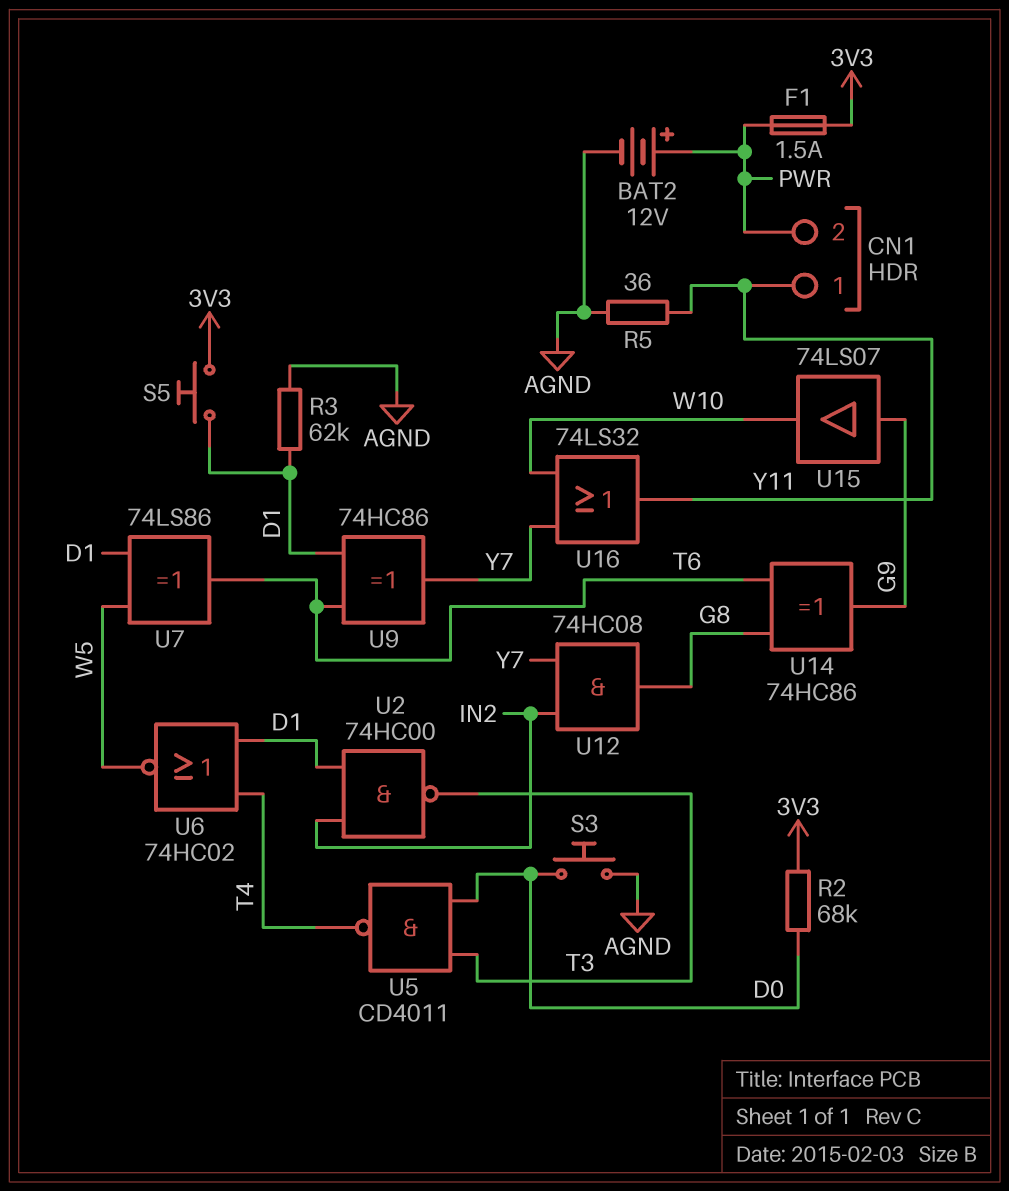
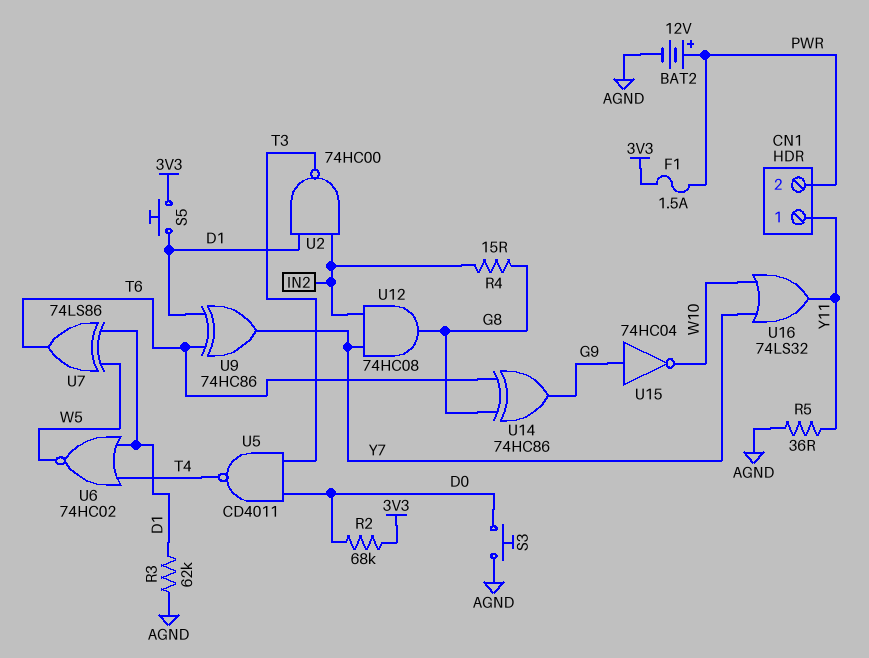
R4: none -> 15 (G8, IN2)
U15: buffer 74LS07 (in G9, out W10) -> NOT 74HC04 (in G9, out W10)

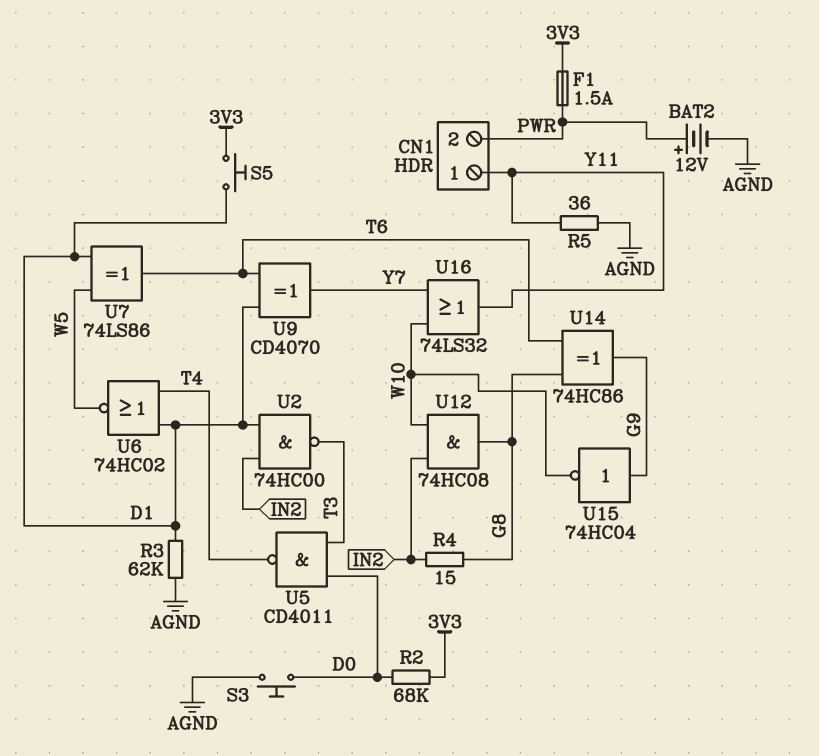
U9: XOR 74HC86 (in D1, in T6, out Y7) -> XOR CD4070 (in D1, in T6, out Y7)
U12: AND 74HC08 (in IN2, in Y7, out G8) -> AND 74HC08 (in IN2, in W10, out G8)

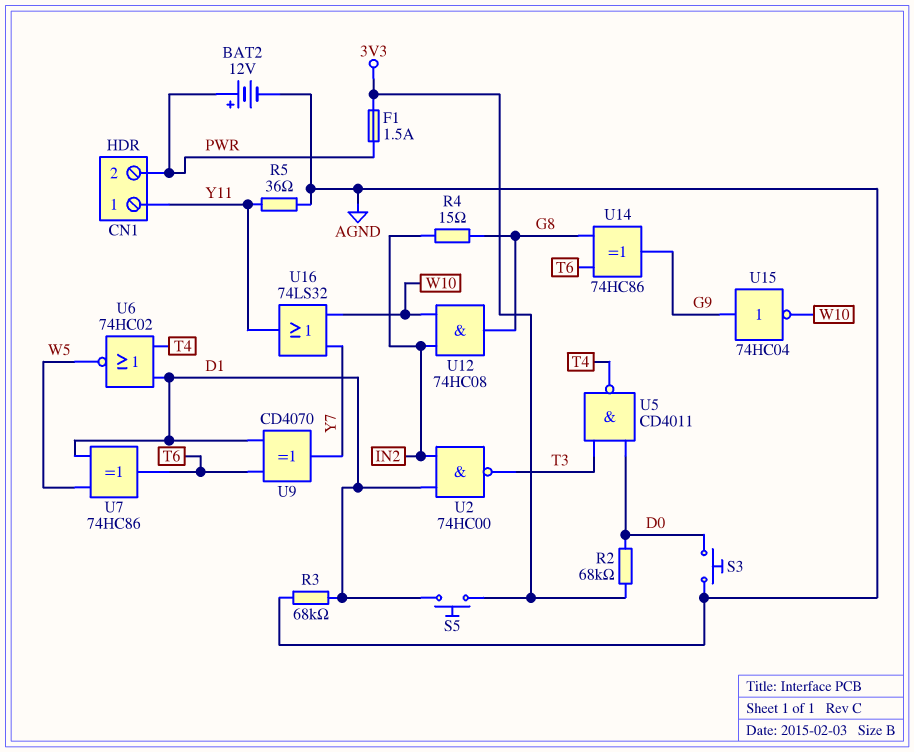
R3: 62k (AGND, D1) -> 68k (AGND, D1)
U7: XOR 74LS86 (in D1, in W5, out T6) -> XOR 74HC86 (in D1, in W5, out T6)

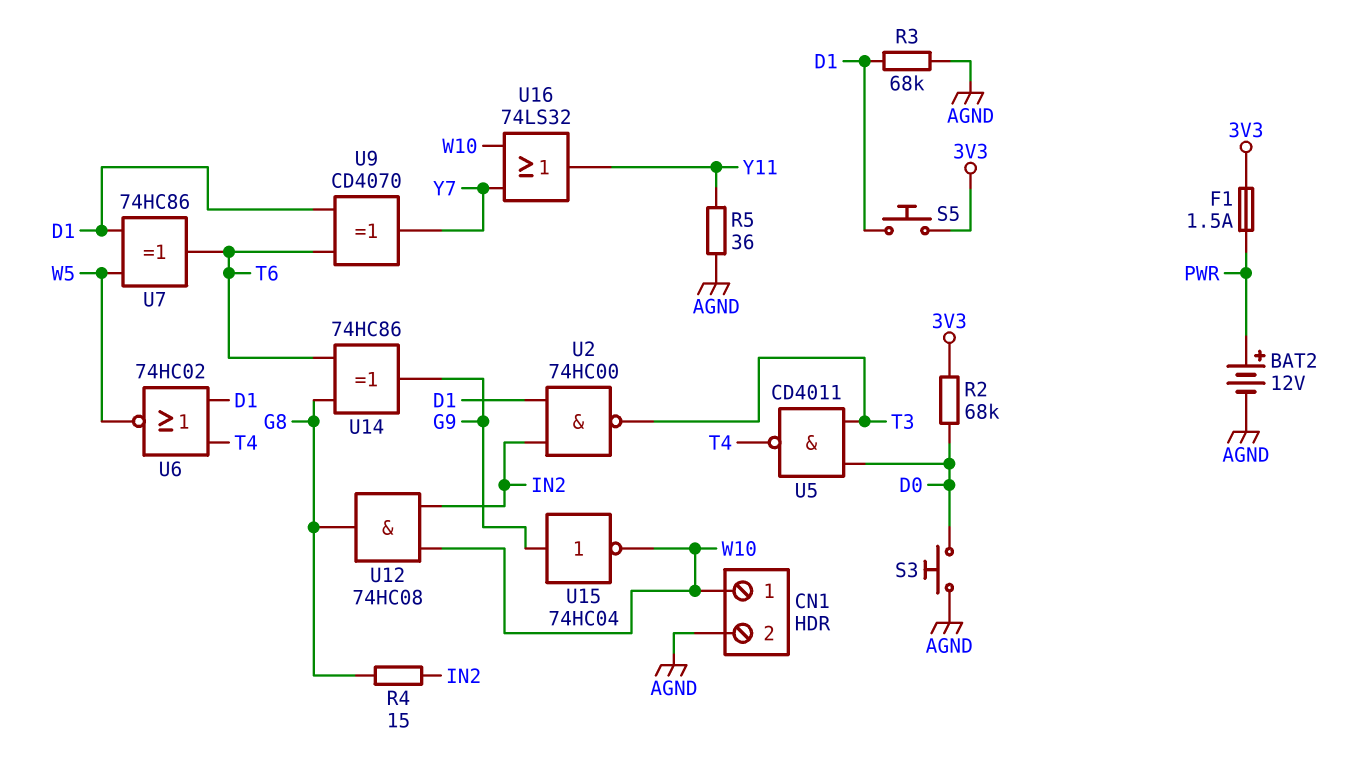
CN1 pin 1: Y11 -> W10
CN1 pin 2: PWR -> AGND

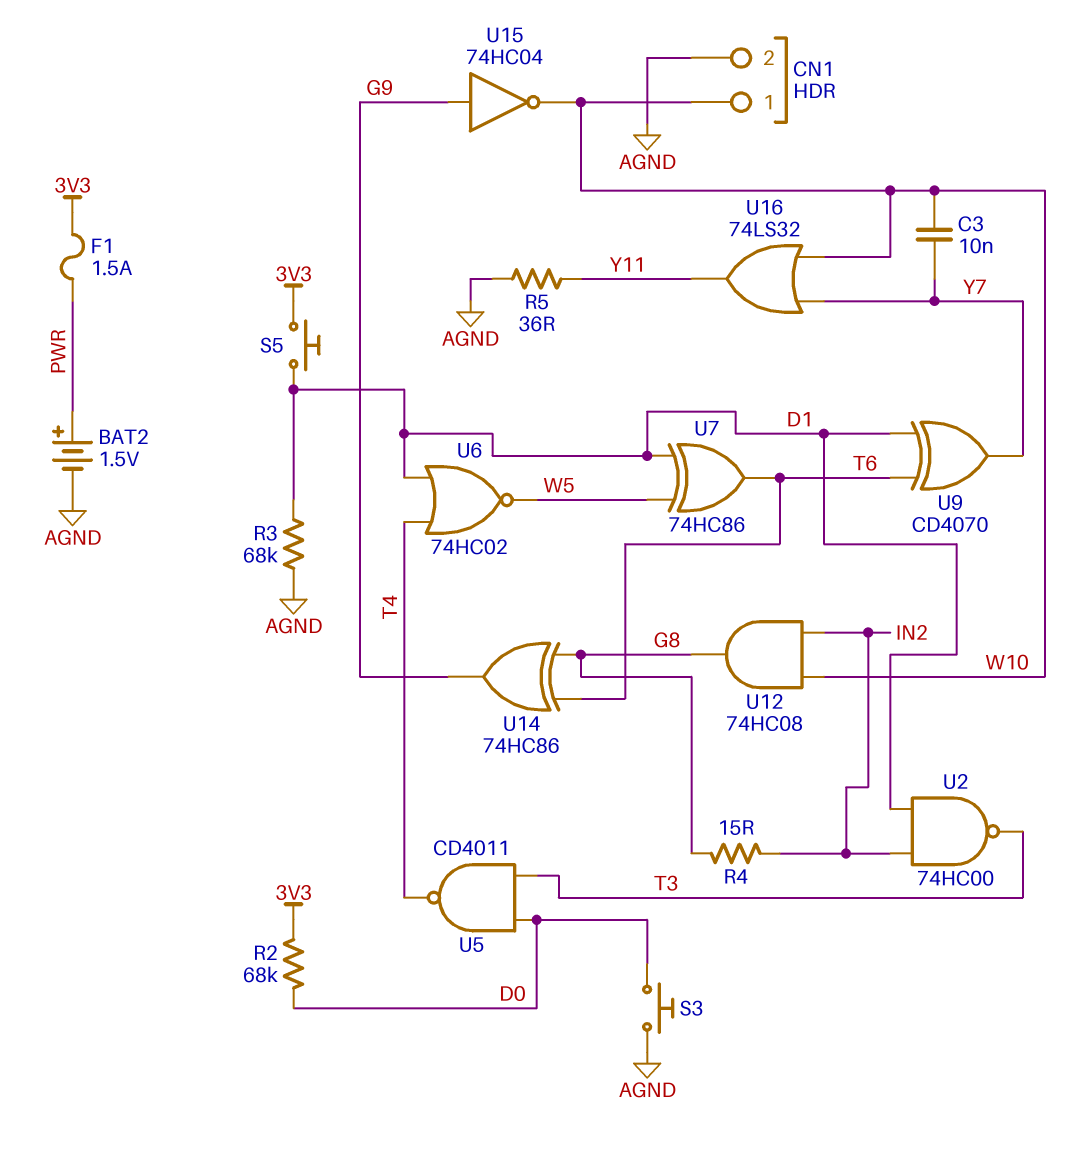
BAT2: 12V (plus PWR, minus AGND) -> 1.5V (plus PWR, minus AGND)
C3: none -> 10nF (W10, Y7)

